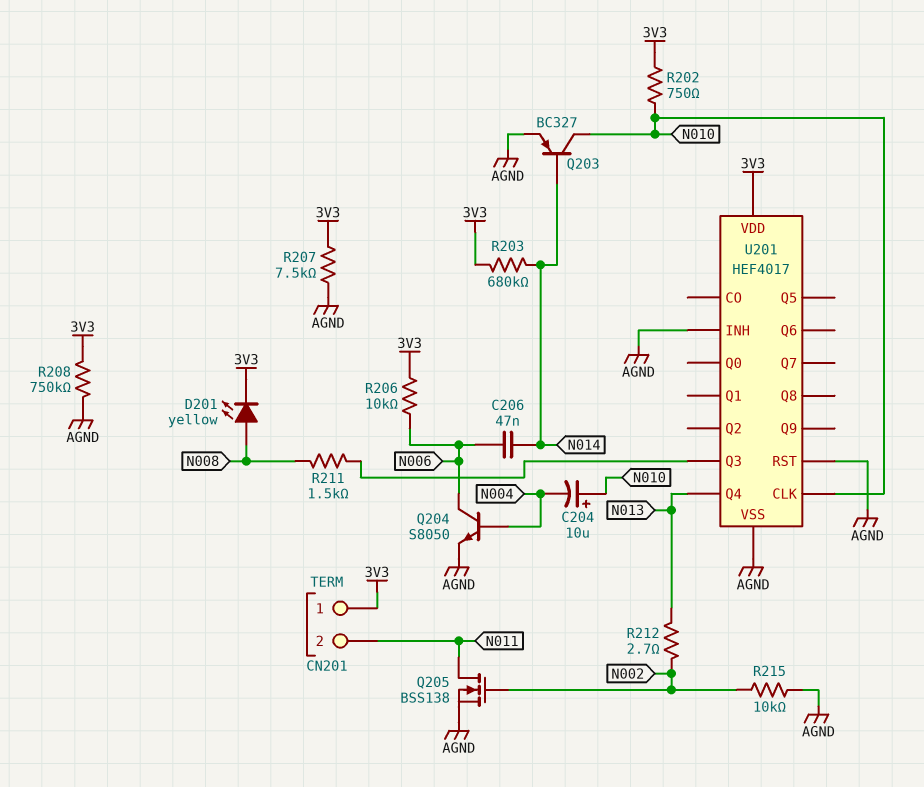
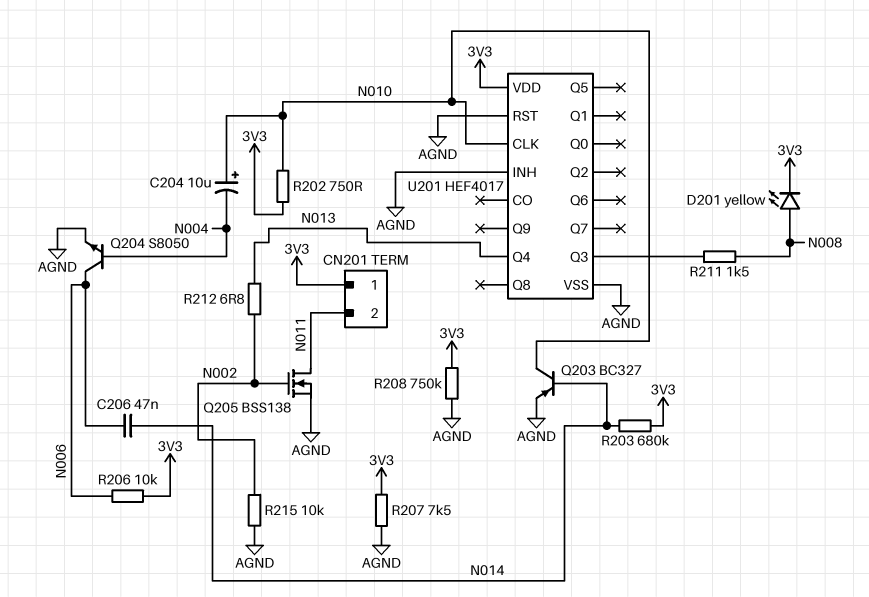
R212: 2.7 (N002, N013) -> 6.8 (N002, N013)

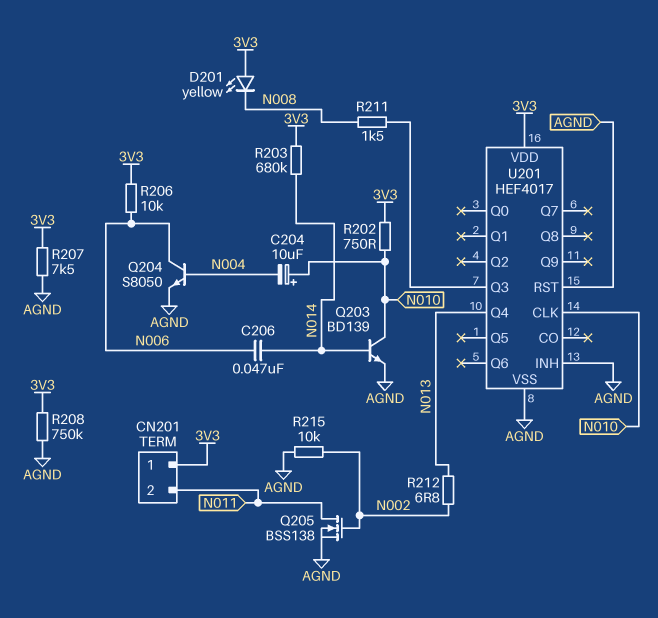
D201: LED yellow (A N008, K 3V3) -> LED yellow (A 3V3, K N008)
Q203: PNP BC327 (B N014, C N010, E AGND) -> NPN BD139 (B N014, C N010, E AGND)

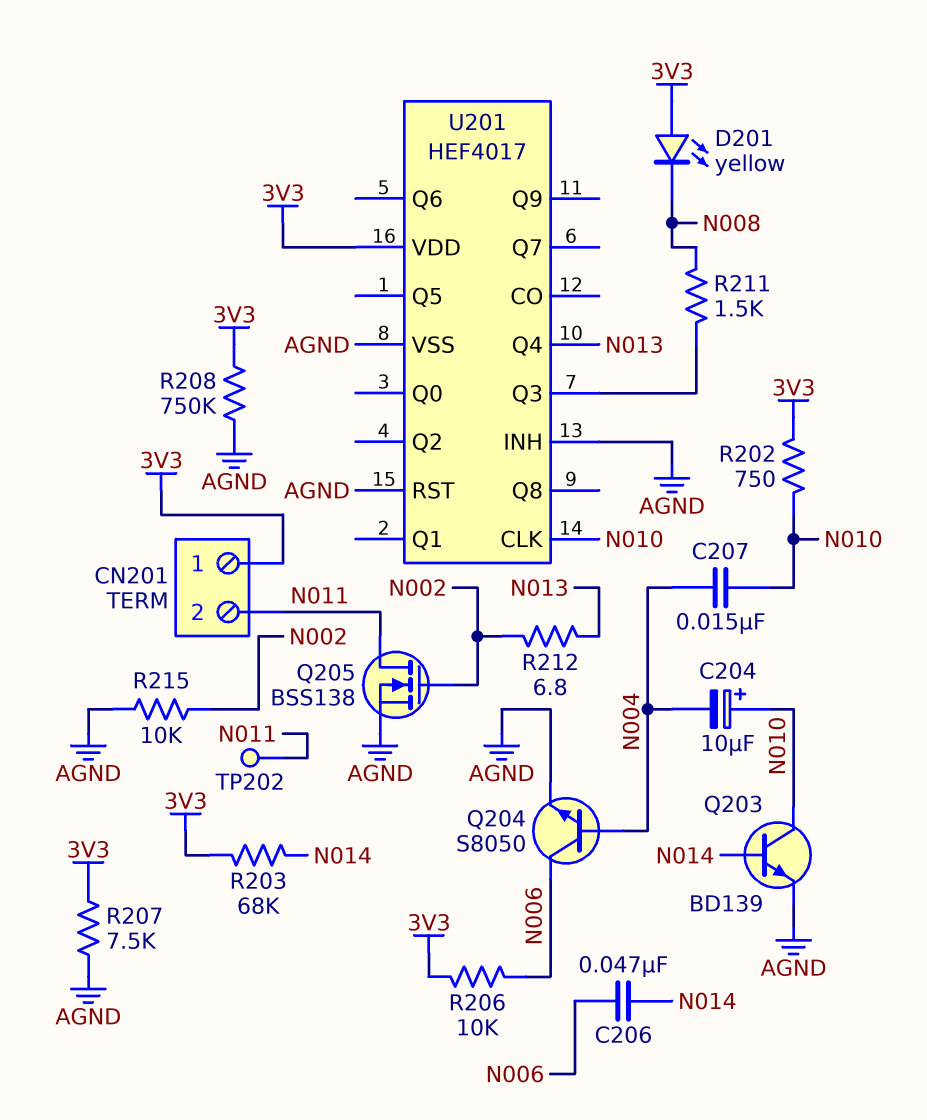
C207: none -> 15nF (N004, N010)
R203: 680k (3V3, N014) -> 68k (3V3, N014)
TP202: none -> test point (N011)

